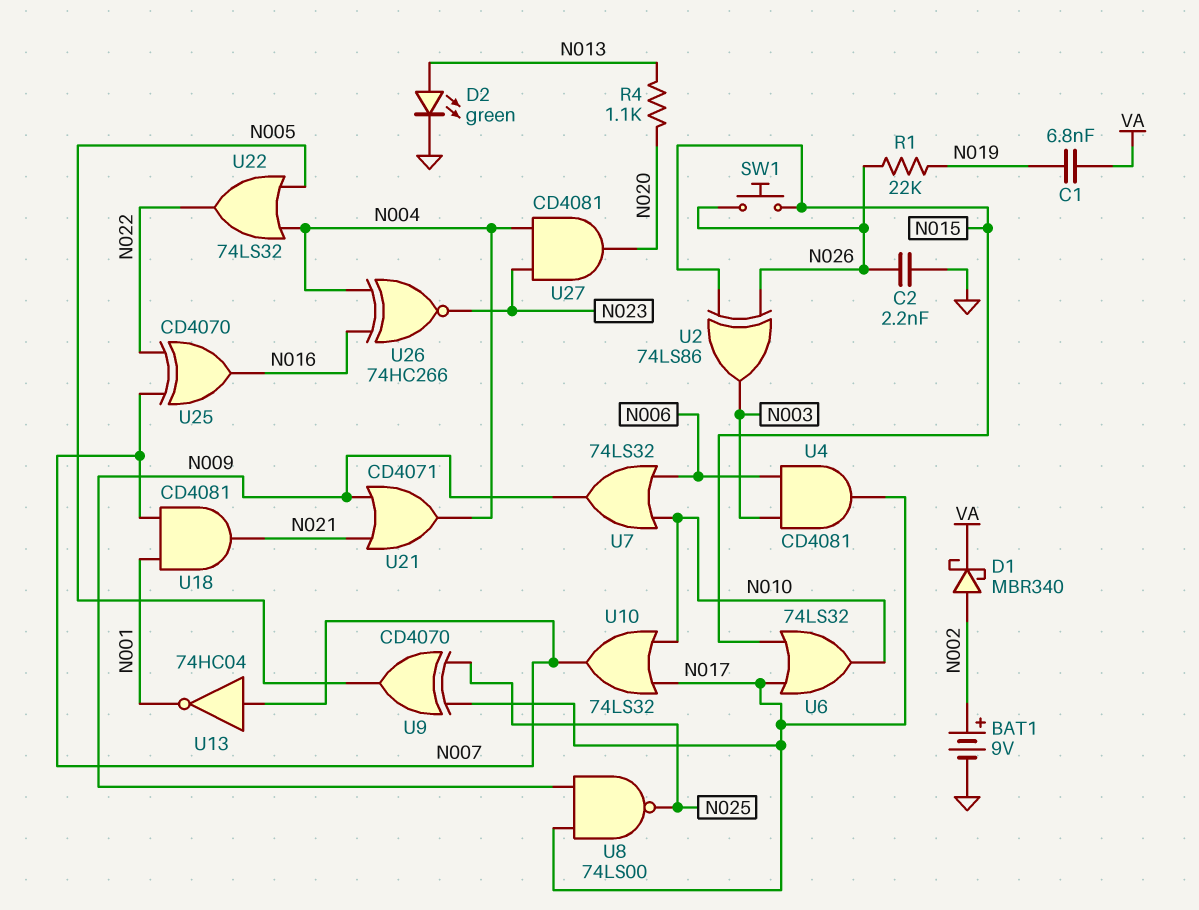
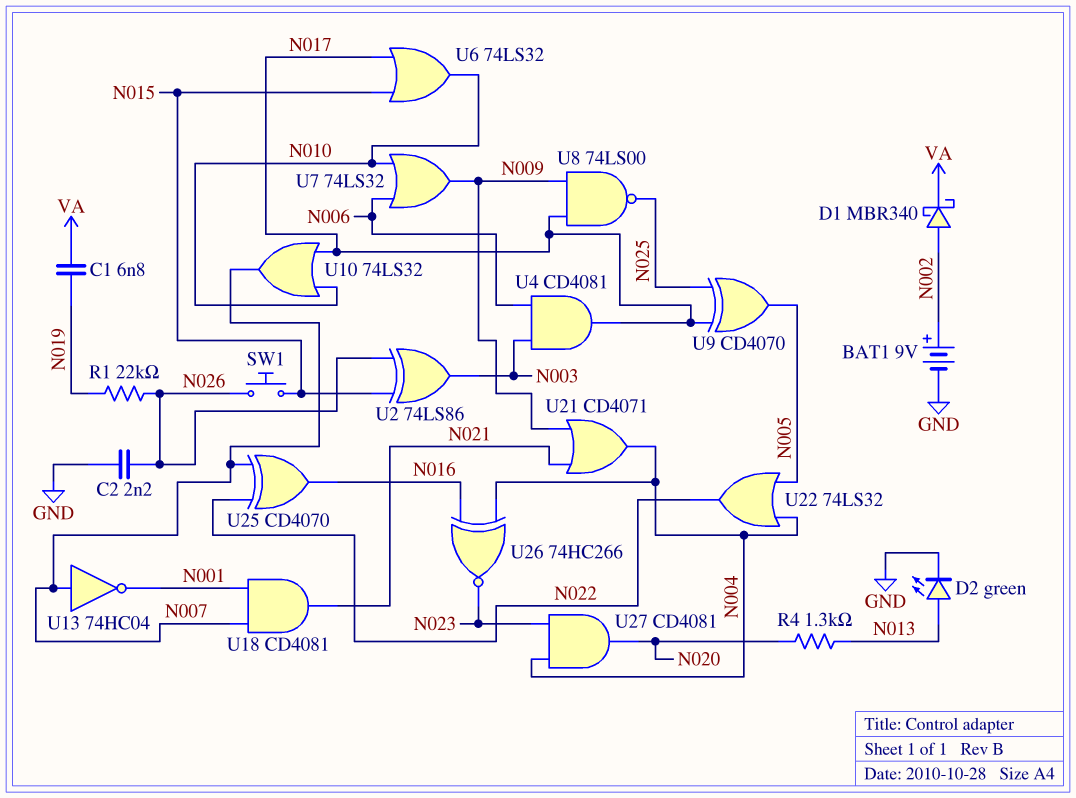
R4: 1.1k (N013, N020) -> 1.3k (N013, N020)

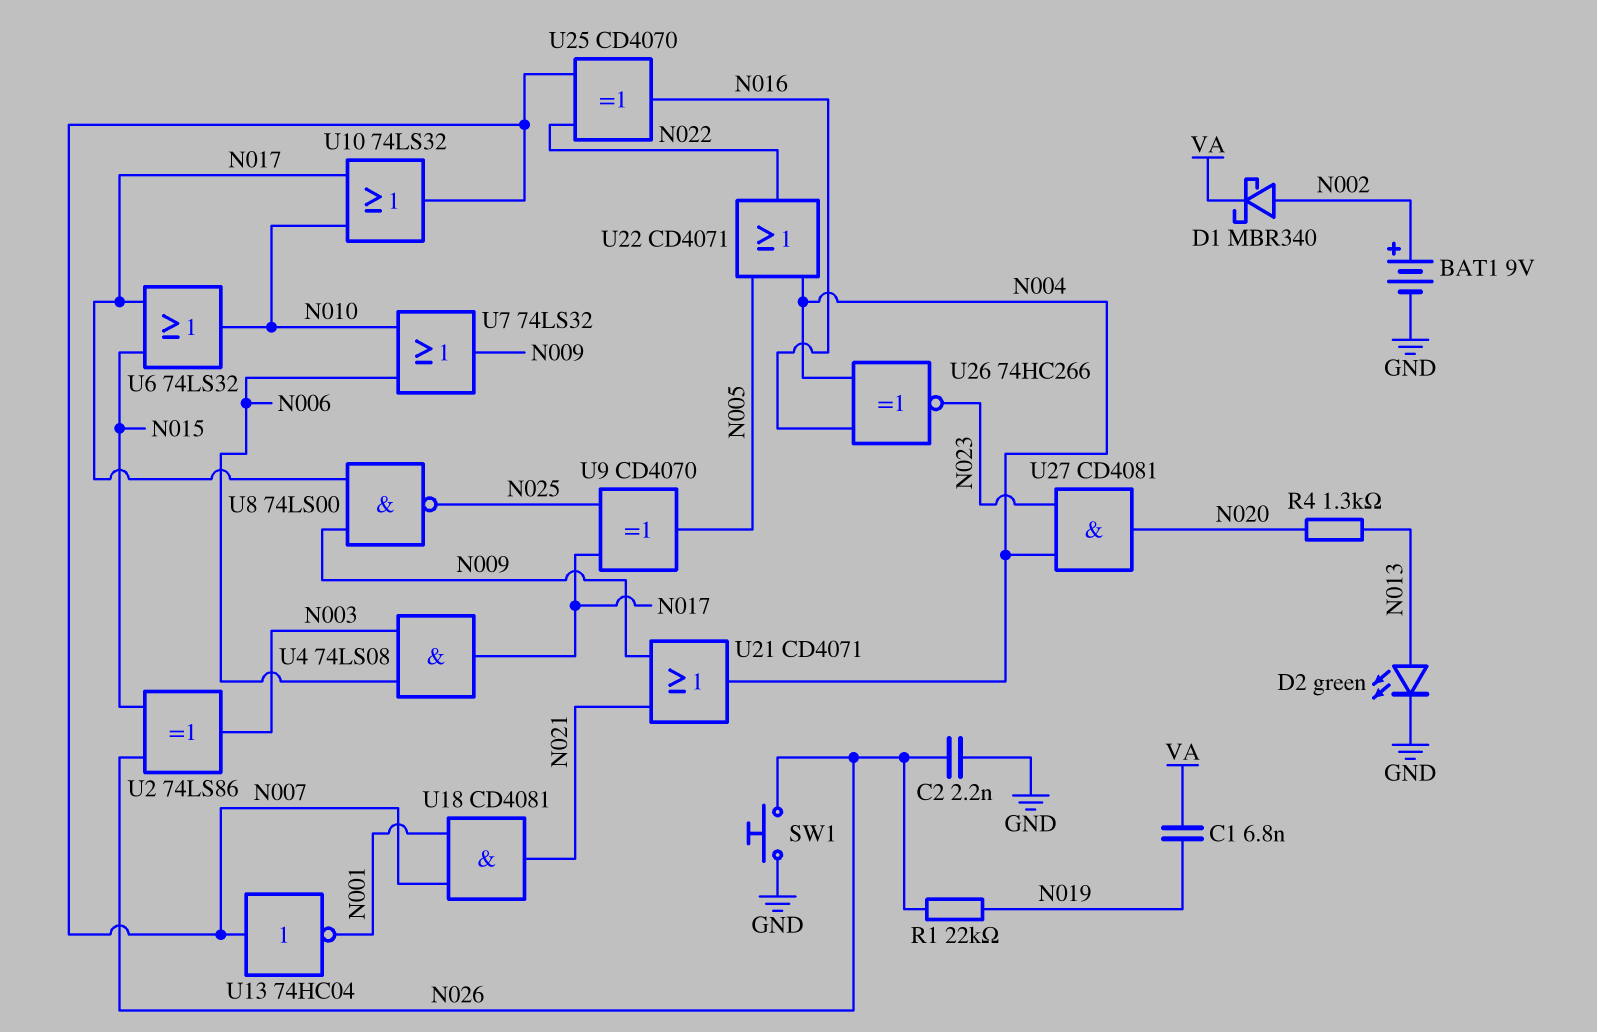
SW1: button (N015, N026) -> button (GND, N026)
U4: AND CD4081 (in N003, in N006, out N017) -> AND 74LS08 (in N003, in N006, out N017)
U22: OR 74LS32 (in N004, in N005, out N022) -> OR CD4071 (in N004, in N005, out N022)

